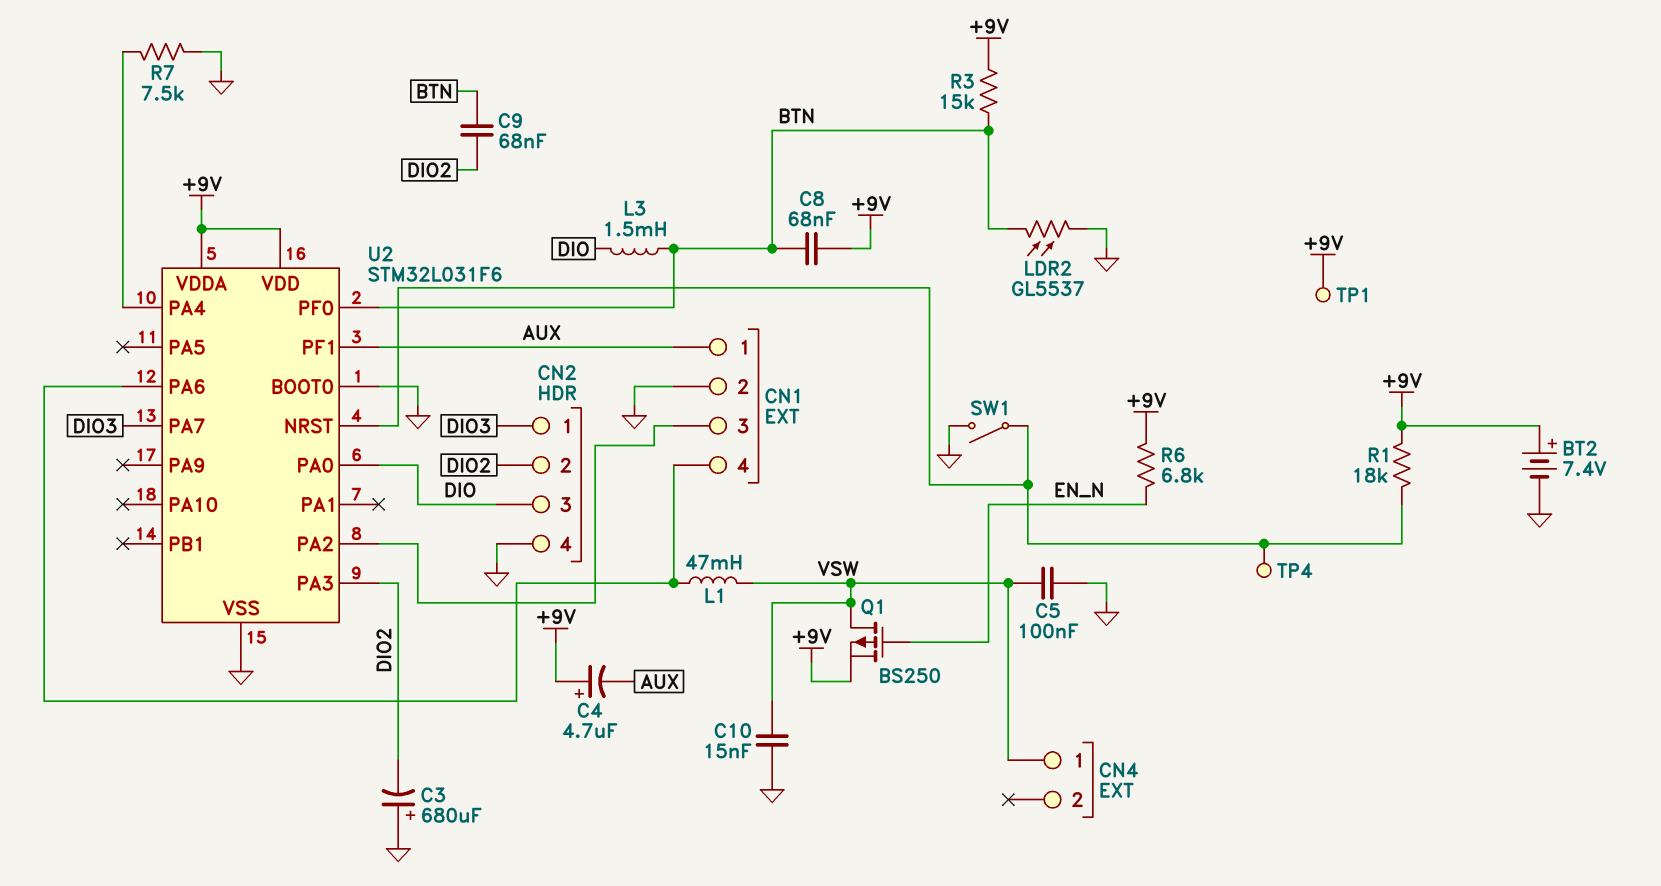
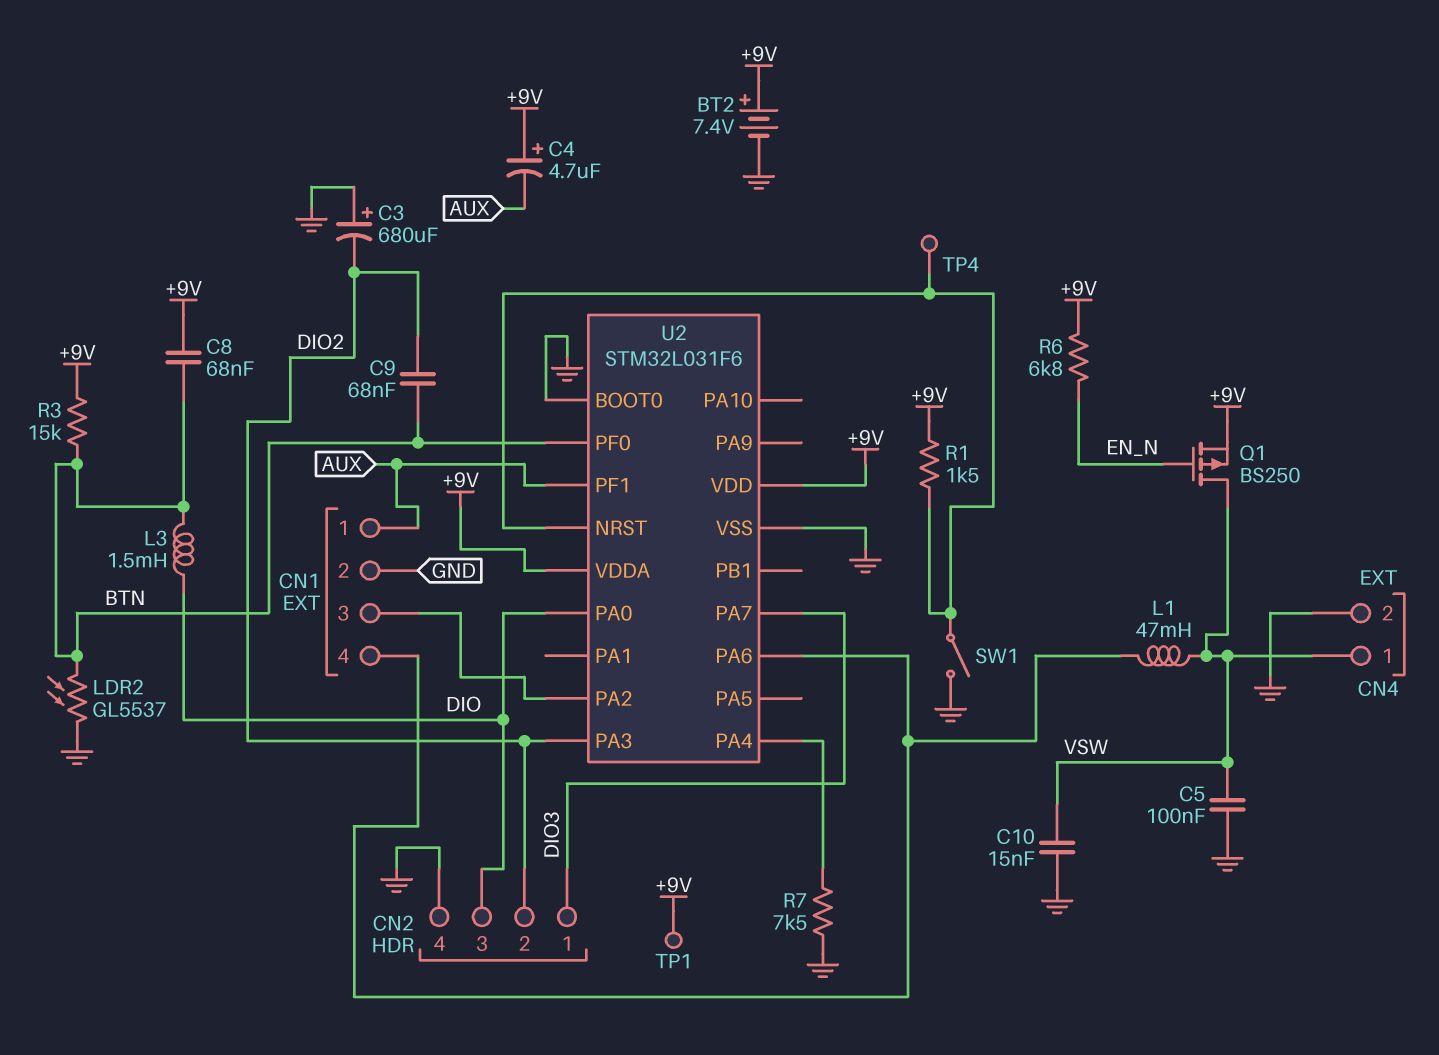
CN4 pin 2: none -> GND
R1: 18k (+9V, U2/NRST) -> 1.5k (+9V, U2/NRST)

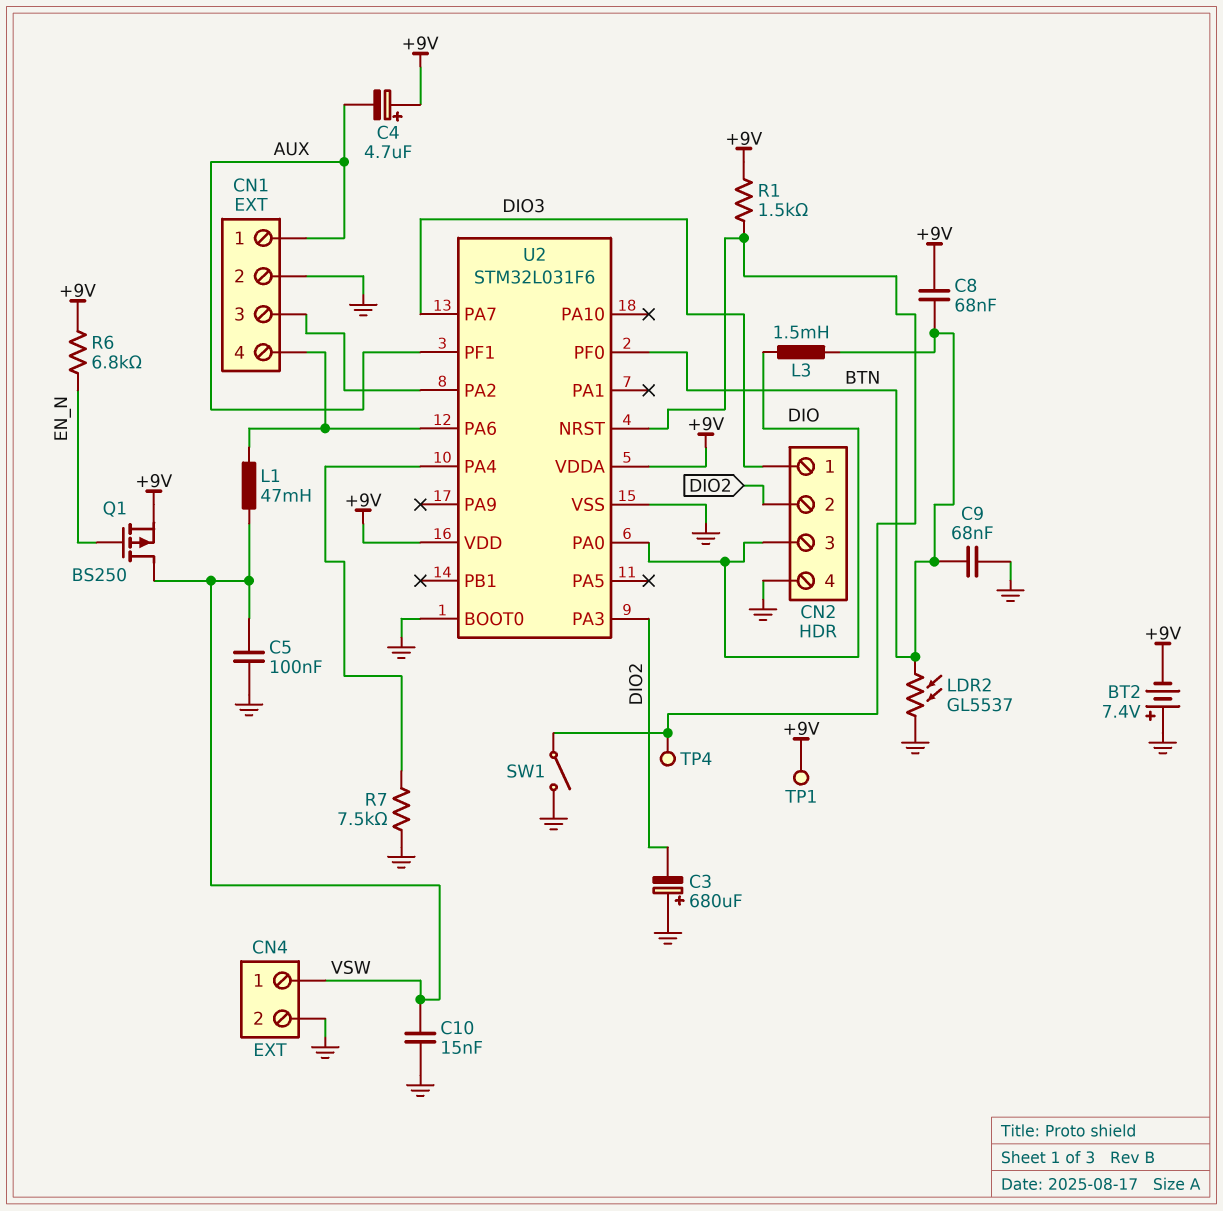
BT2: 7.4V (plus +9V, minus GND) -> 7.4V (plus GND, minus +9V)
C9: 68nF (BTN, DIO2) -> 68nF (BTN, GND)
R3: 15k (+9V, BTN) -> none

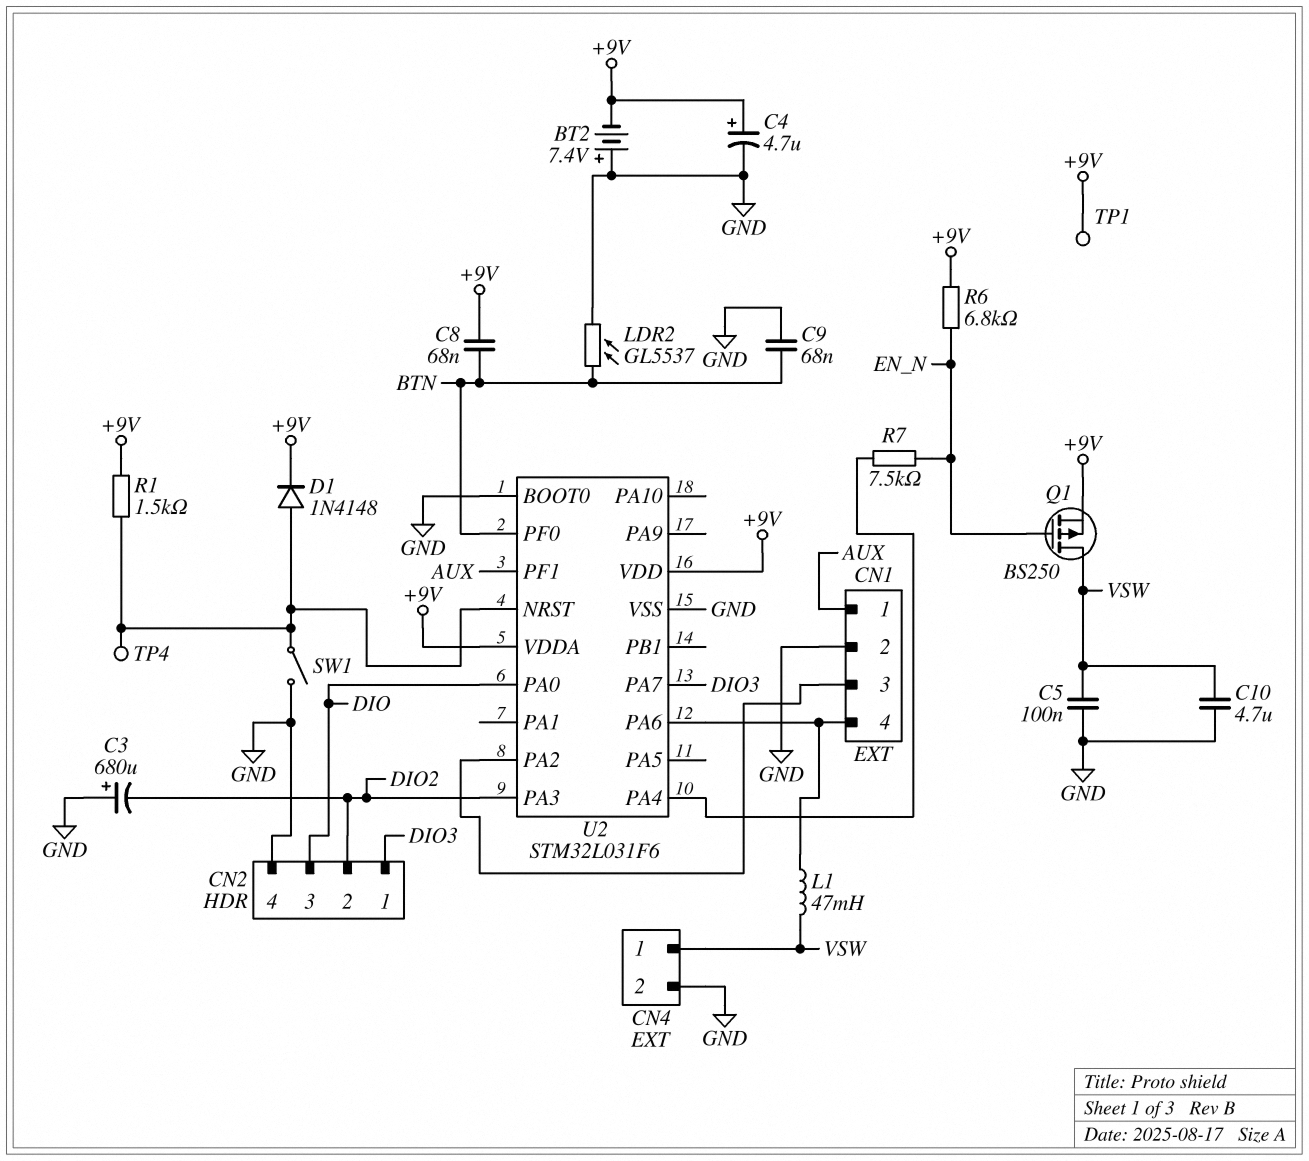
C4: 4.7uF (plus +9V, minus AUX) -> 4.7uF (plus +9V, minus GND)
C10: 15nF (GND, VSW) -> 4.7uF (GND, VSW)
D1: none -> diode 1N4148 (A U2/NRST, K +9V)
L3: 1.5mH (BTN, DIO) -> none
R7: 7.5k (GND, U2/PA4) -> 7.5k (EN_N, U2/PA4)

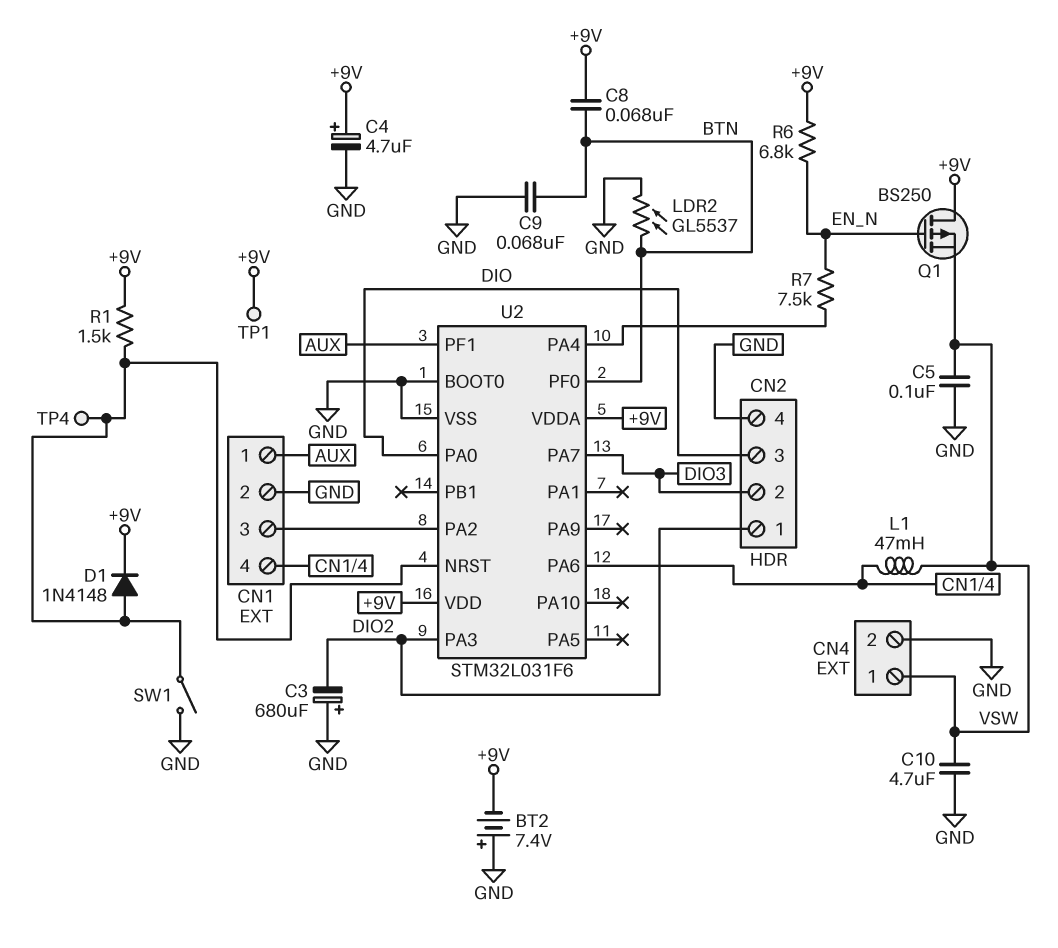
CN2 pin 1: DIO3 -> DIO2
CN2 pin 2: DIO2 -> DIO3
Q1: PMOS BS250 (G EN_N, D VSW, S +9V) -> PMOS BS250 (G EN_N, D +9V, S VSW)

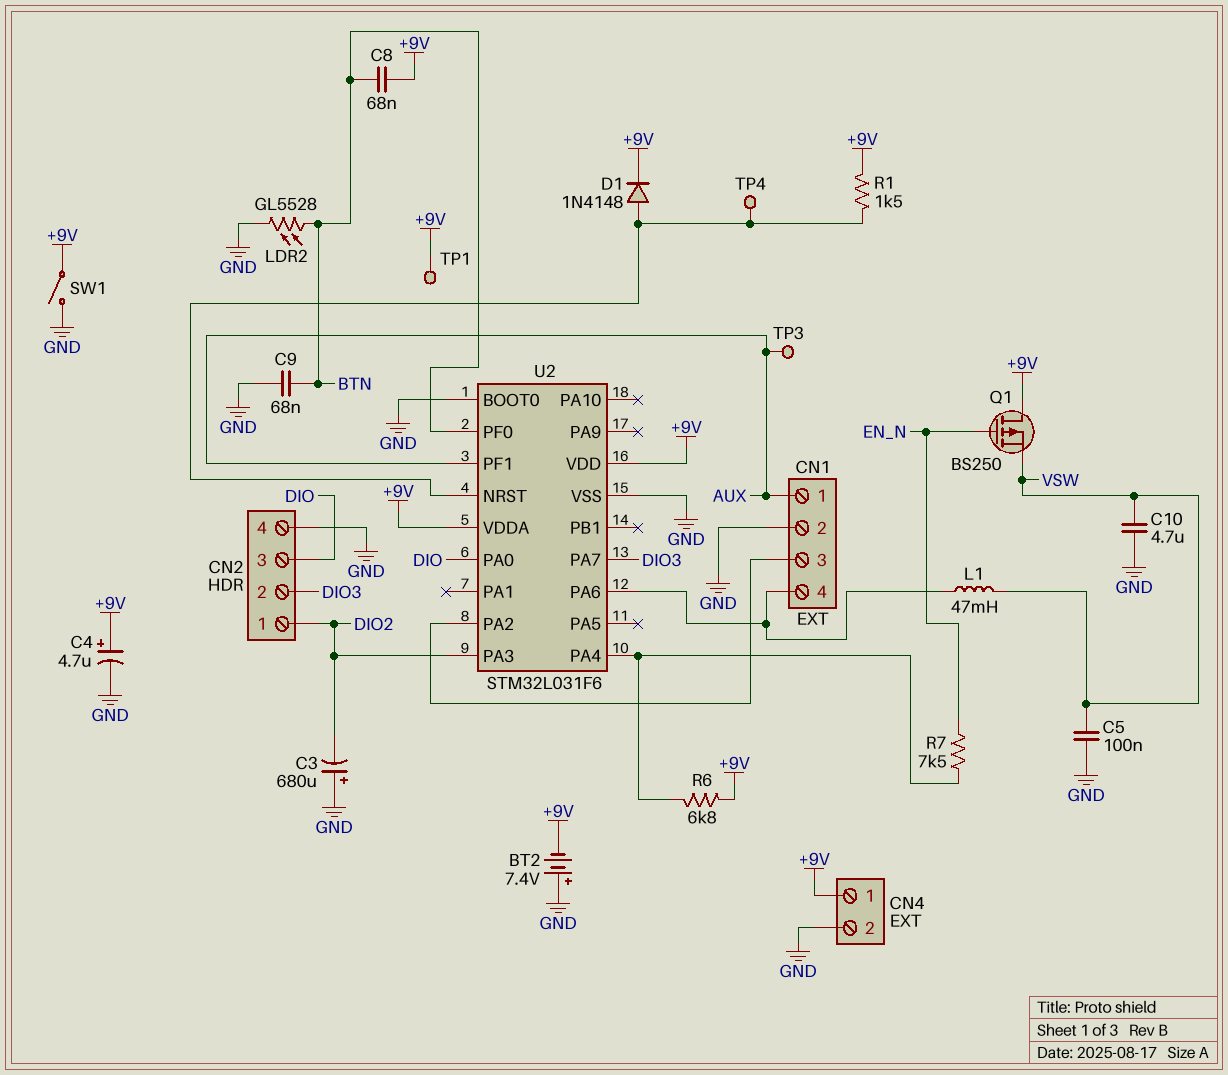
CN4 pin 1: VSW -> +9V
LDR2: GL5537 (BTN, GND) -> GL5528 (BTN, GND)
R6: 6.8k (+9V, EN_N) -> 6.8k (+9V, U2/PA4)
SW1: switch (GND, U2/NRST) -> switch (+9V, GND)
TP3: none -> test point (AUX)

